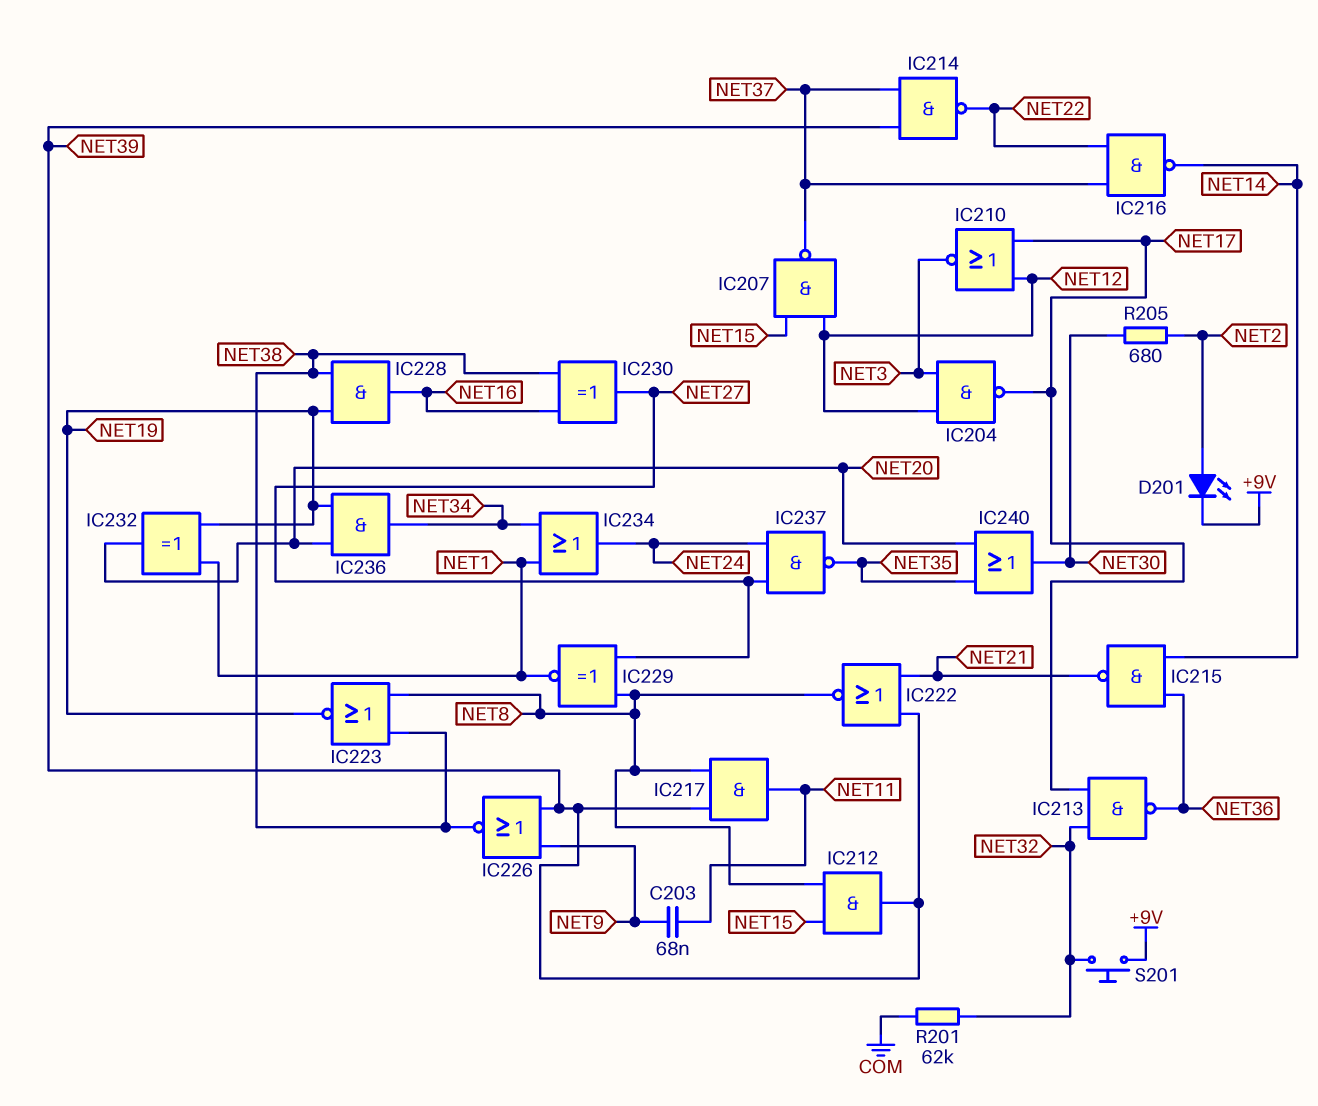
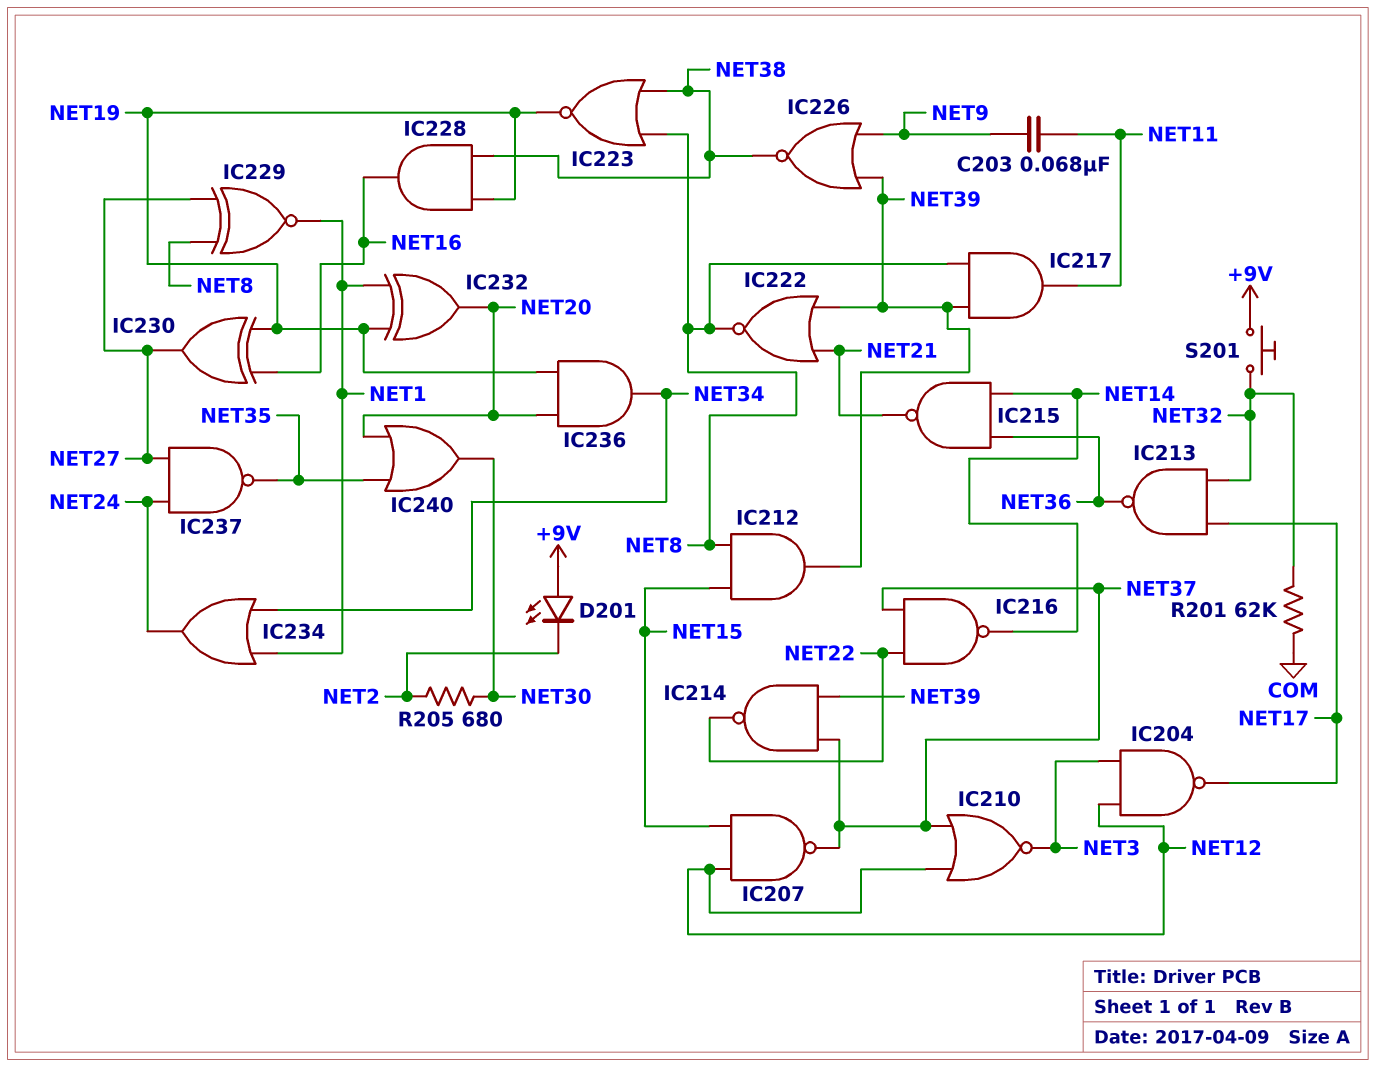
D201: LED (A NET2, K +9V) -> LED (A +9V, K NET2)
IC210: NOR (in NET12, in NET17, out NET3) -> NOR (in NET12, in NET37, out NET3)
IC230: XOR (in NET16, in NET38, out NET27) -> XOR (in NET16, in NET19, out NET27)

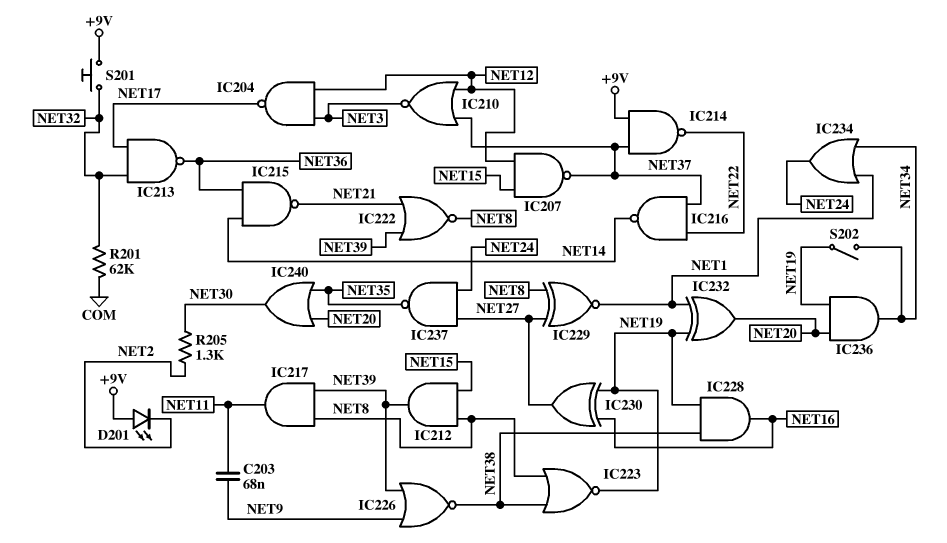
IC214: NAND (in NET37, in NET39, out NET22) -> NAND (in +9V, in NET37, out NET22)
R205: 680 (NET2, NET30) -> 1.3k (NET2, NET30)
S202: none -> switch (NET19, NET34)

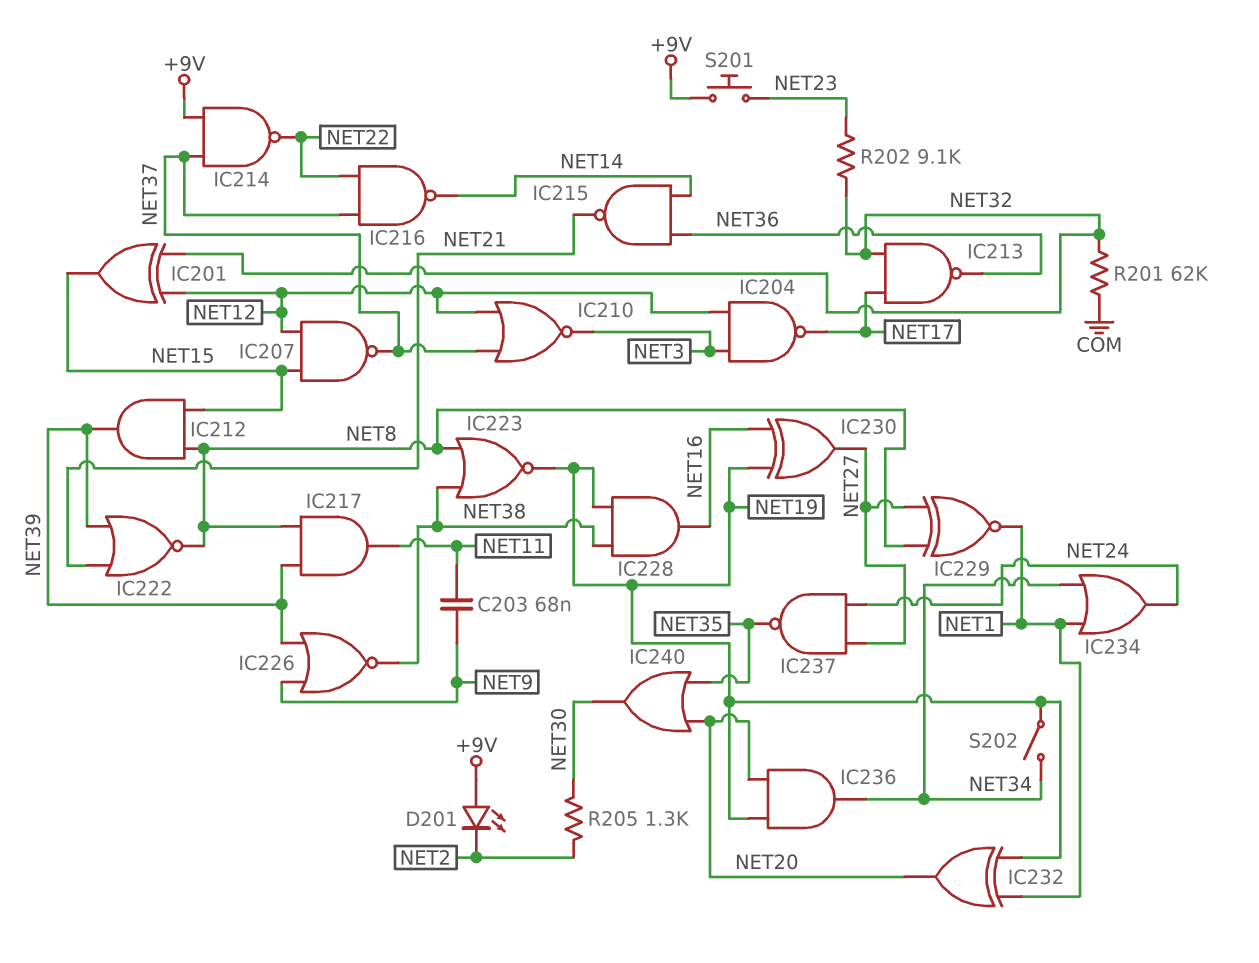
IC201: none -> XOR (in NET12, in NET32, out NET15)
R202: none -> 9.1k (NET23, NET32)
S201: button (+9V, NET32) -> button (+9V, NET23)

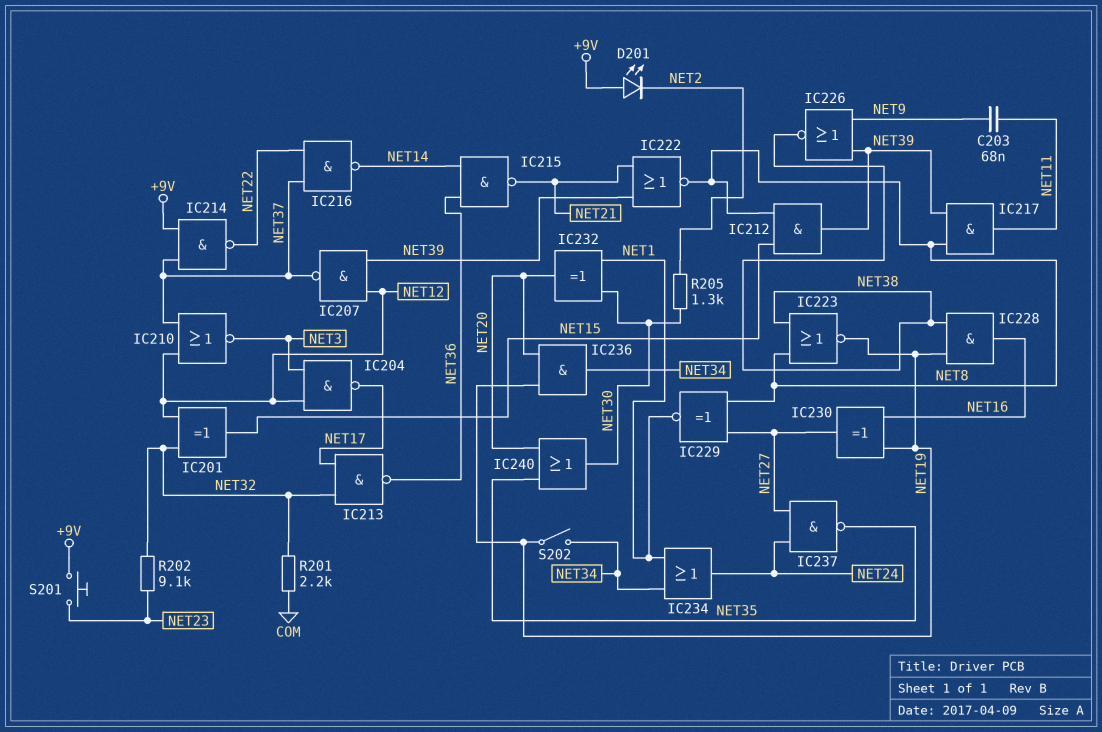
IC207: NAND (in NET12, in NET15, out NET37) -> NAND (in NET12, in NET39, out NET37)
IC232: XOR (in NET1, in NET19, out NET20) -> XOR (in NET1, in NET30, out NET20)
R201: 62k (COM, NET32) -> 2.2k (COM, NET32)

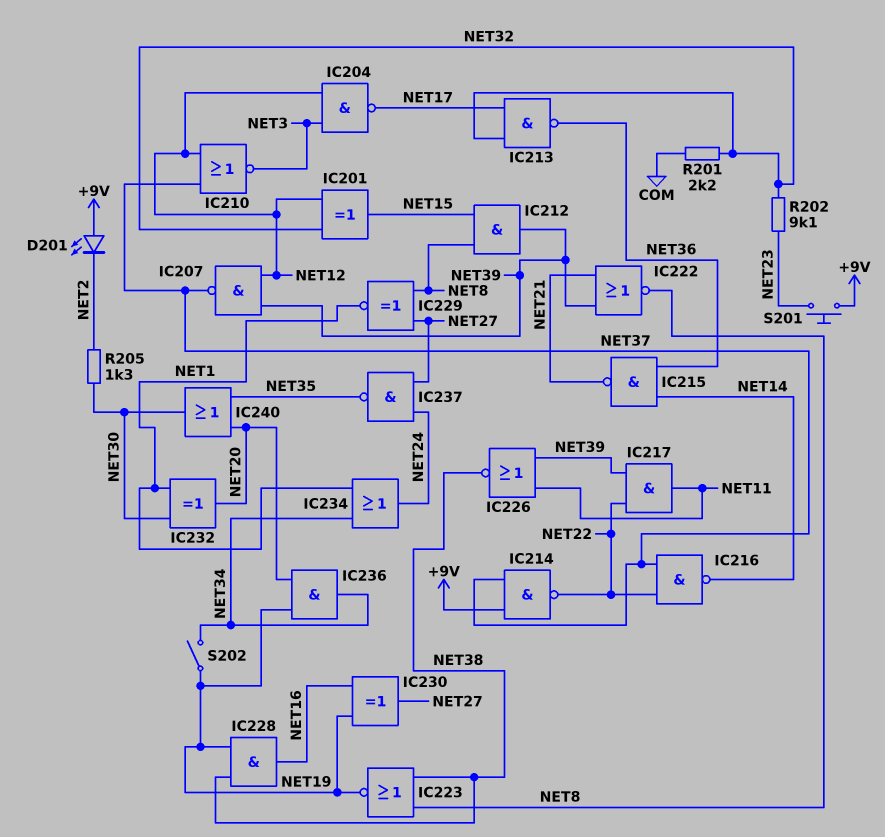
C203: 68nF (NET9, NET11) -> none
IC217: AND (in NET8, in NET39, out NET11) -> AND (in NET22, in NET39, out NET11)
IC226: NOR (in NET9, in NET39, out NET38) -> NOR (in NET11, in NET39, out NET38)

